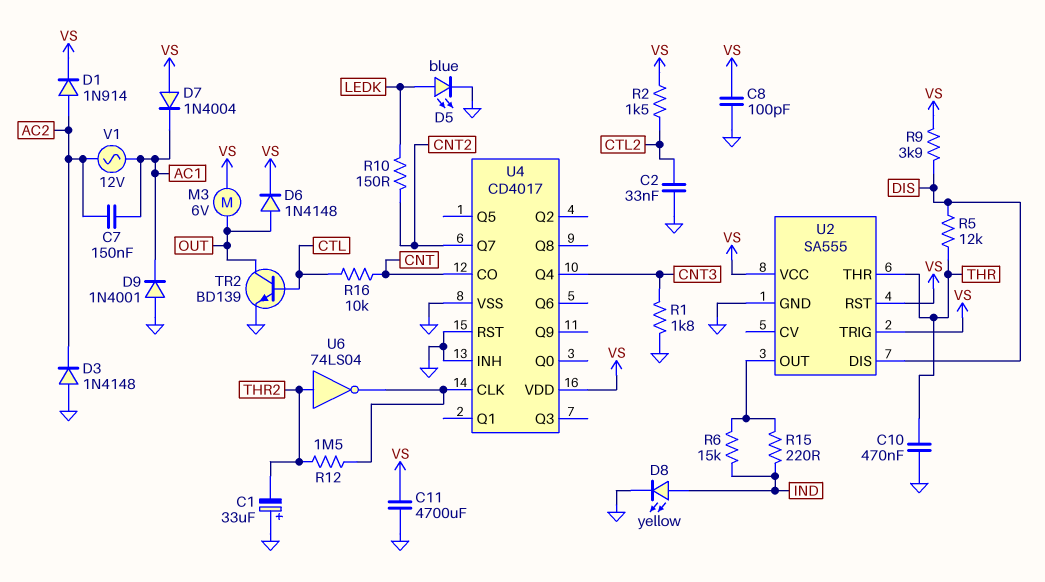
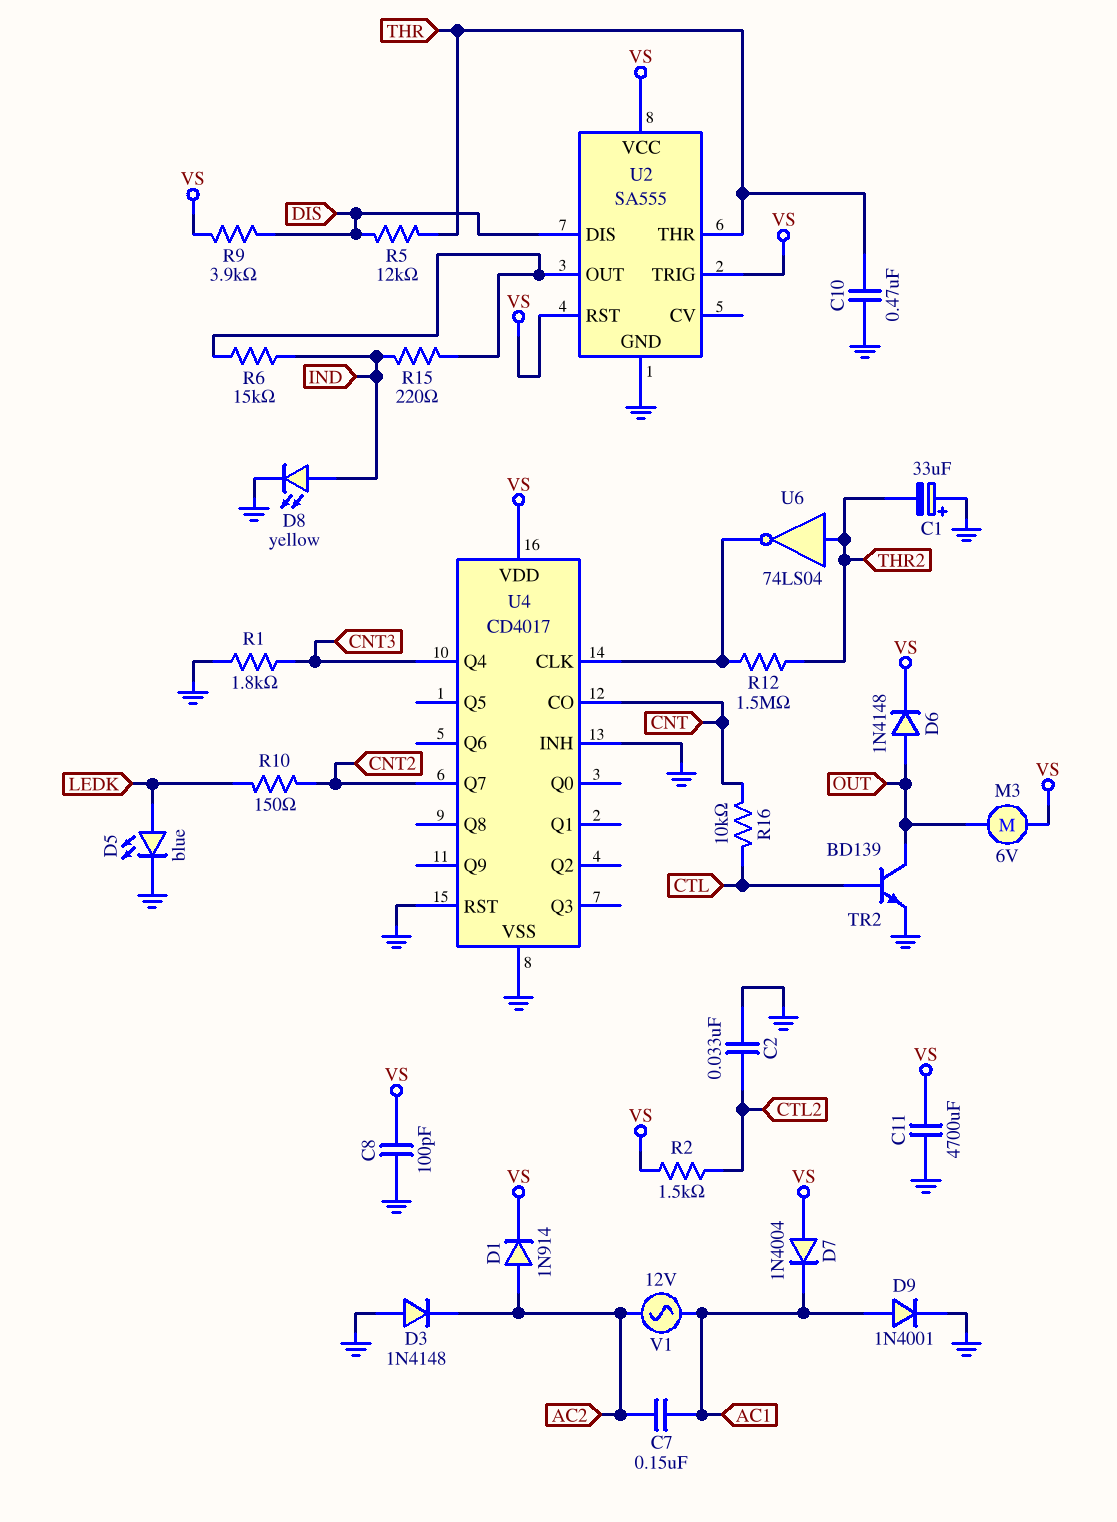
D9: diode 1N4001 (A GND, K AC1) -> diode 1N4001 (A AC1, K GND)

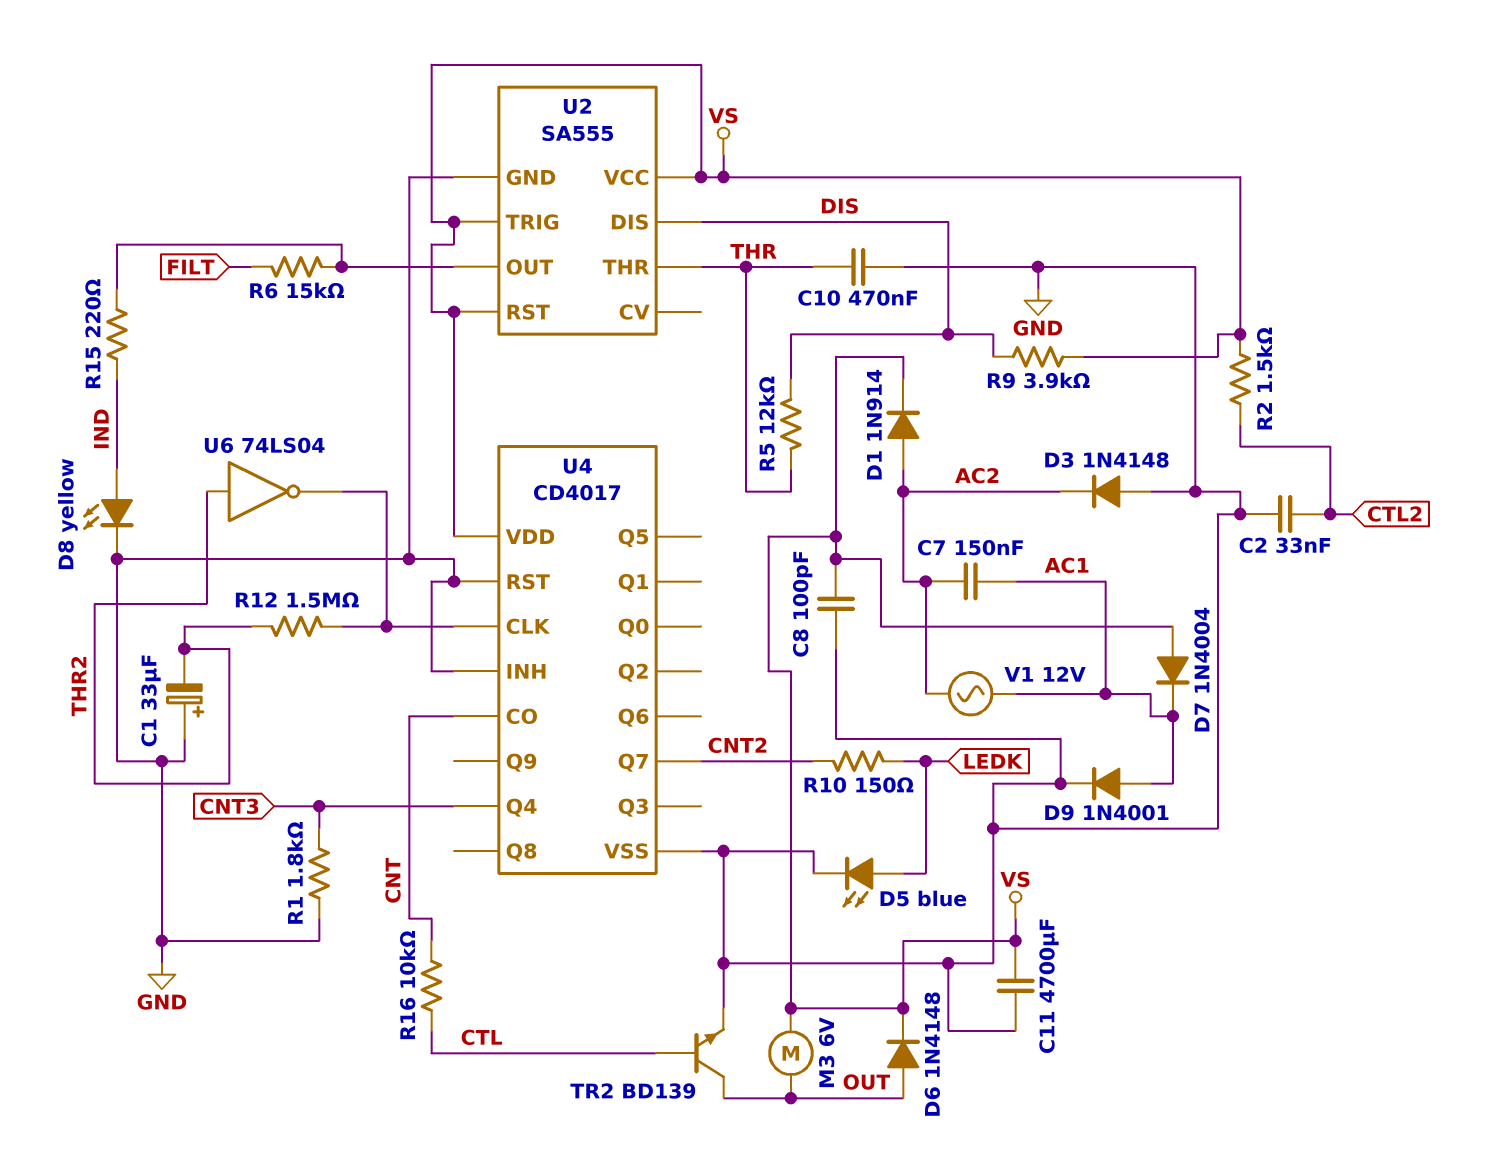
R6: 15k (IND, U2/OUT) -> 15k (FILT, U2/OUT)

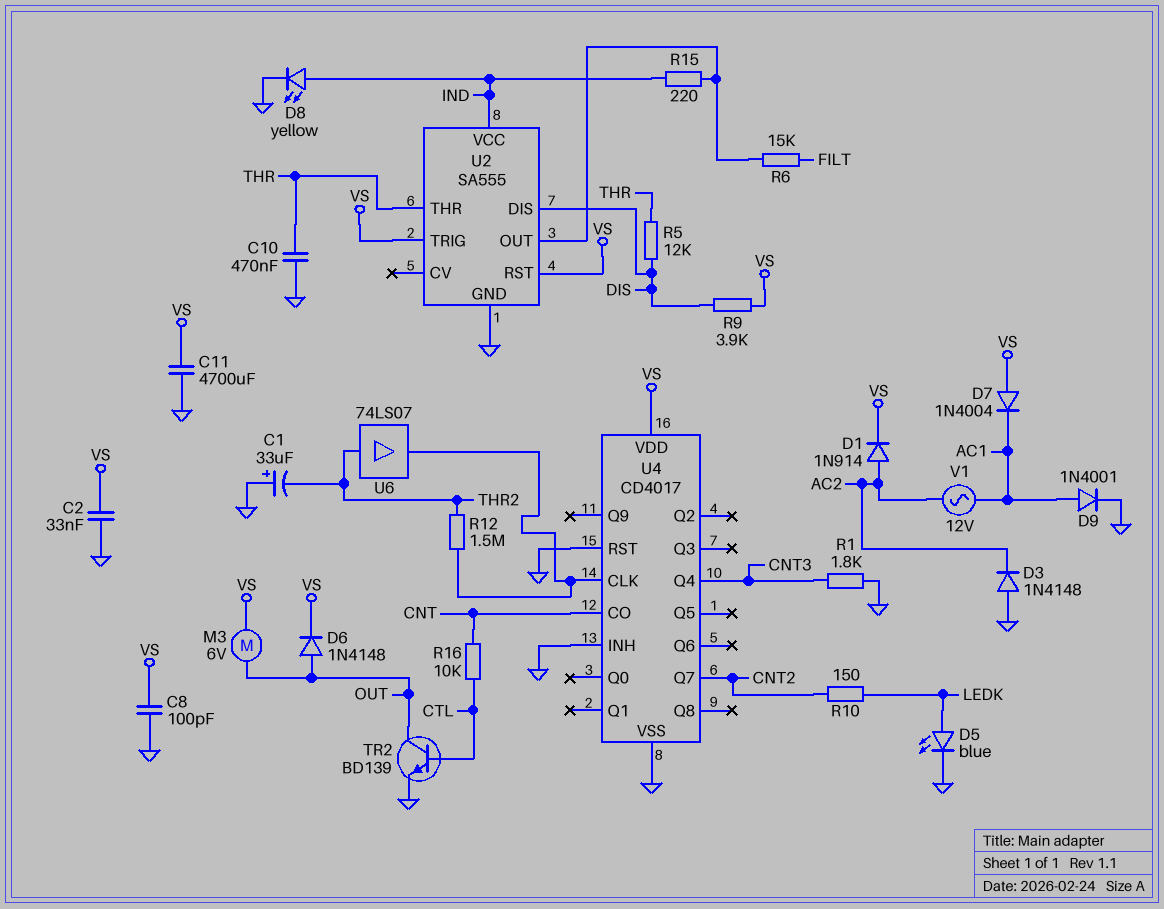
C2: 33nF (CTL2, GND) -> 33nF (GND, VS)
C7: 150nF (AC1, AC2) -> none
R2: 1.5k (CTL2, VS) -> none
U2 pin VCC: VS -> IND
U6: NOT 74LS04 (in THR2, out U4/CLK) -> buffer 74LS07 (in THR2, out U4/CLK)

